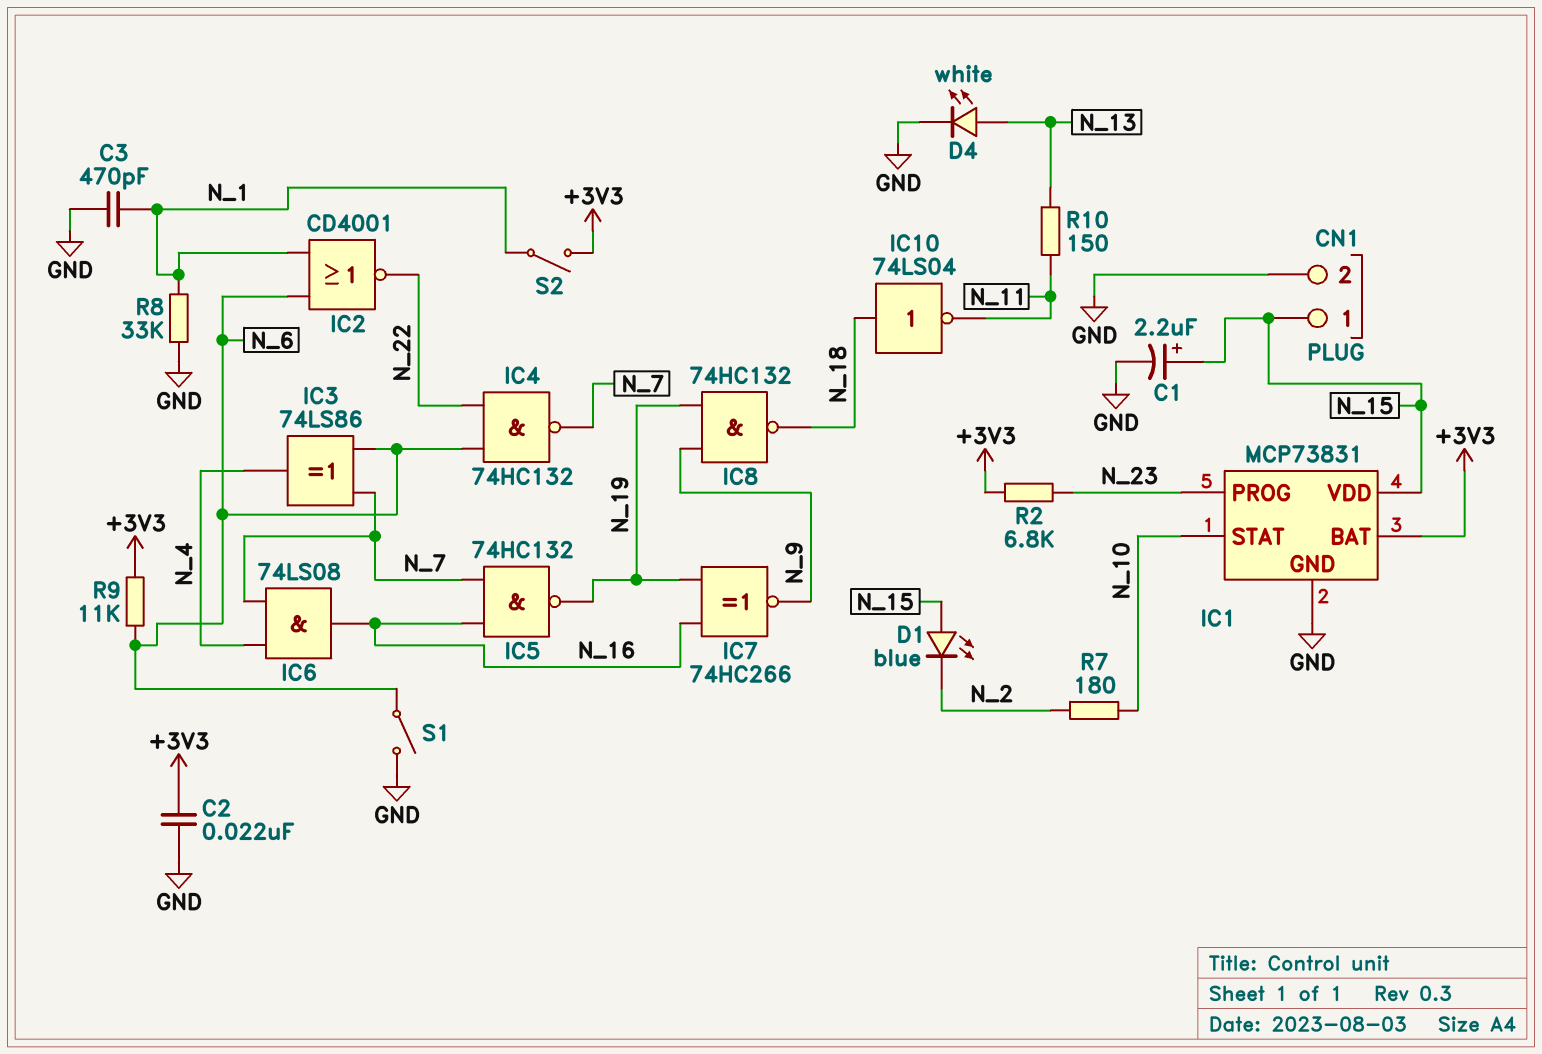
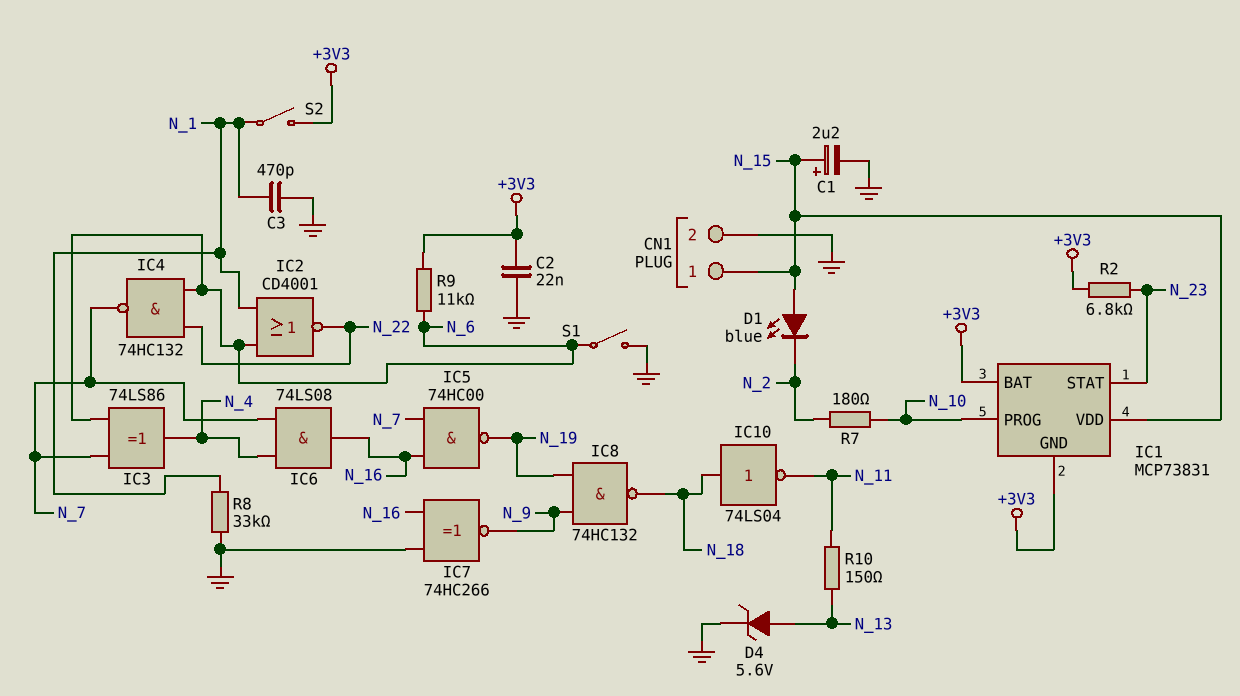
D4: LED white (A N_13, K GND) -> zener 5.6V (A N_13, K GND)
IC1 pin GND: GND -> +3V3
IC1 pin PROG: N_23 -> N_10
IC1 pin STAT: N_10 -> N_23
IC5: NAND 74HC132 (in N_7, in N_16, out N_19) -> NAND 74HC00 (in N_7, in N_16, out N_19)
IC7: XNOR 74HC266 (in N_16, in N_19, out N_9) -> XNOR 74HC266 (in GND, in N_16, out N_9)

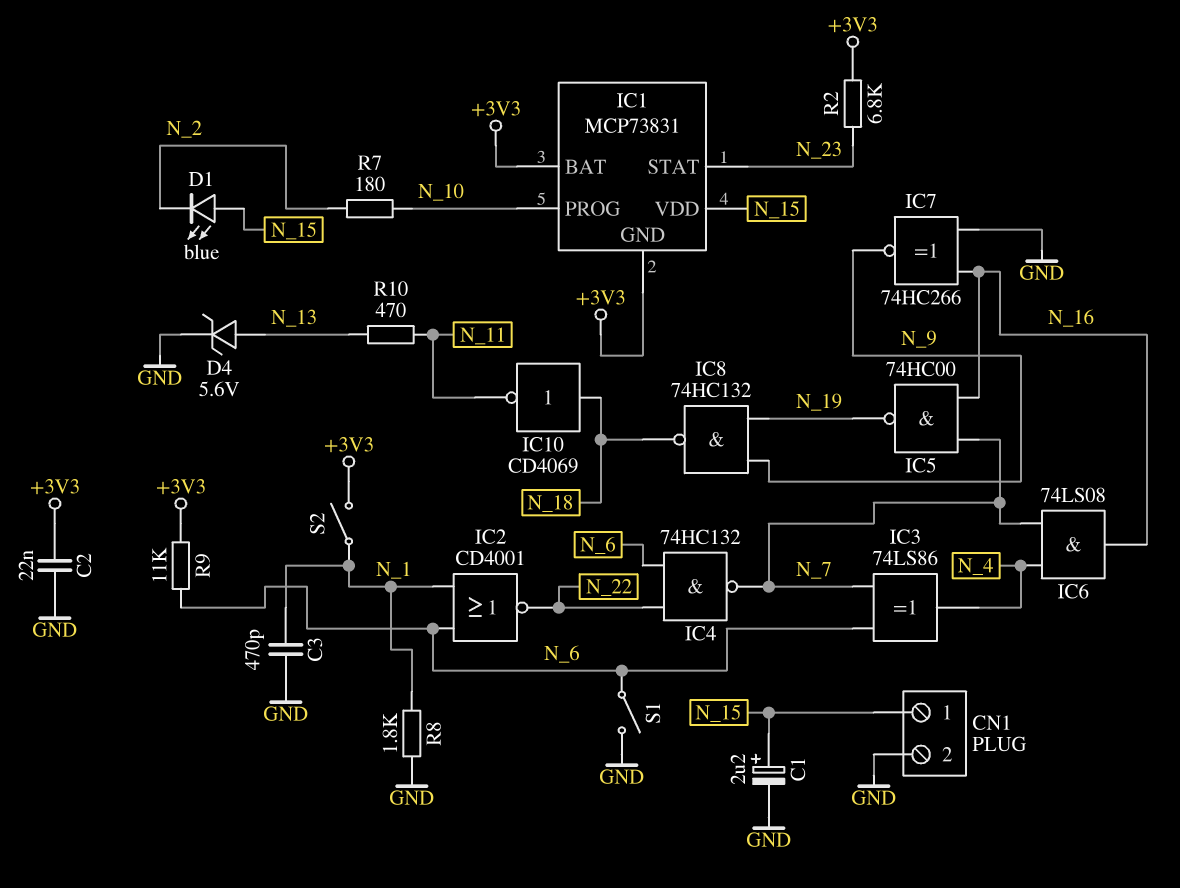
IC10: NOT 74LS04 (in N_18, out N_11) -> NOT CD4069 (in N_18, out N_11)
R8: 33k (GND, N_1) -> 1.8k (GND, N_1)
R10: 150 (N_11, N_13) -> 470 (N_11, N_13)

